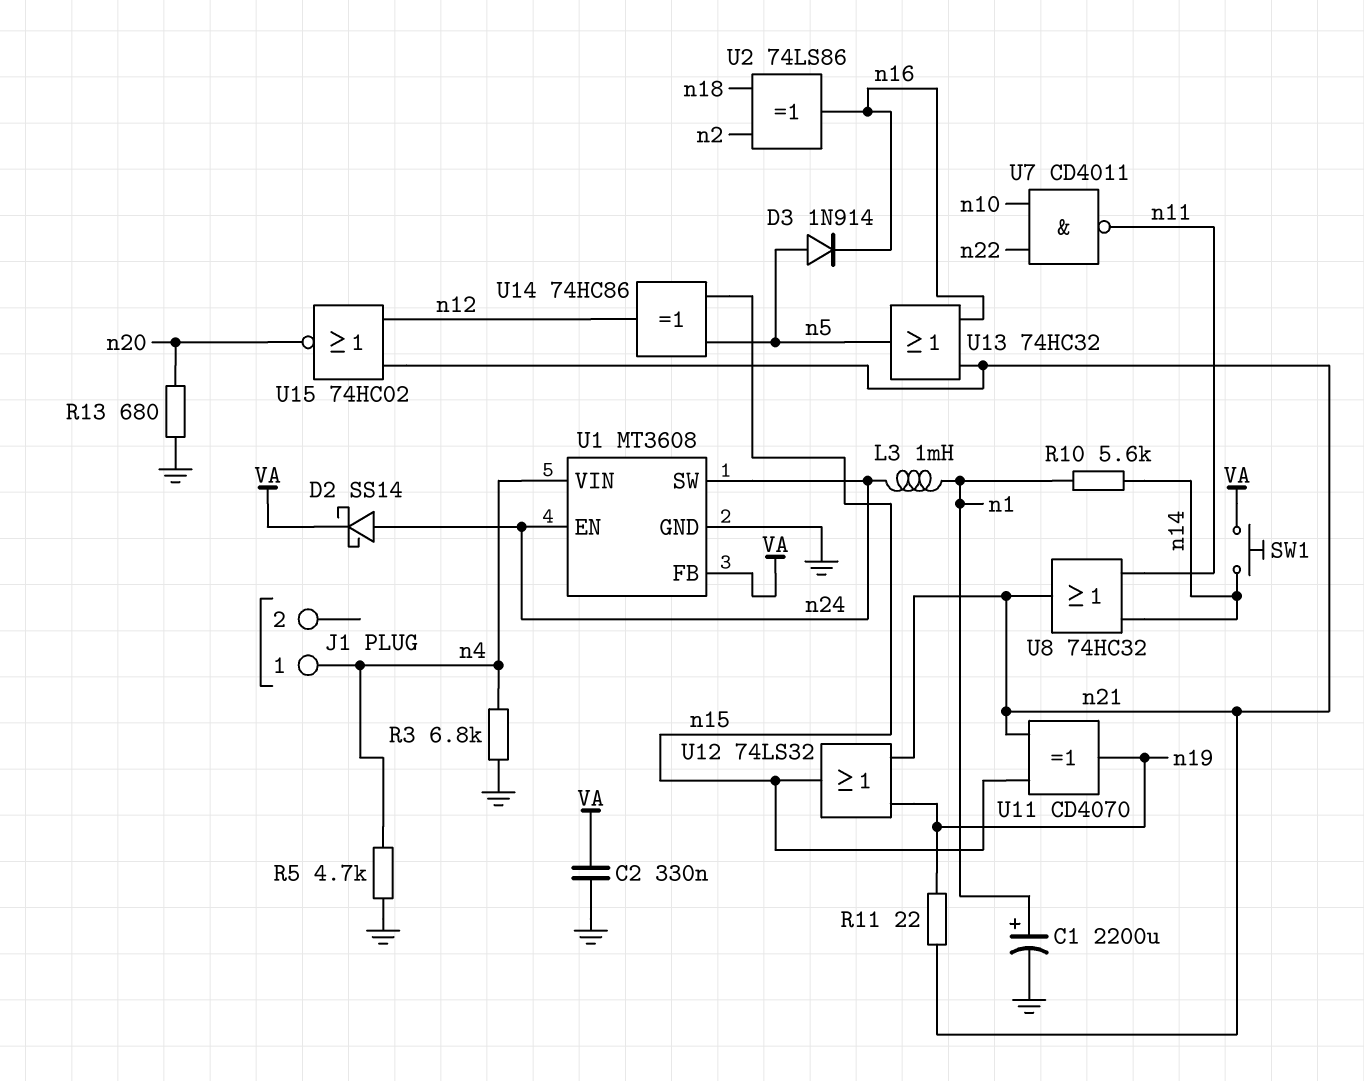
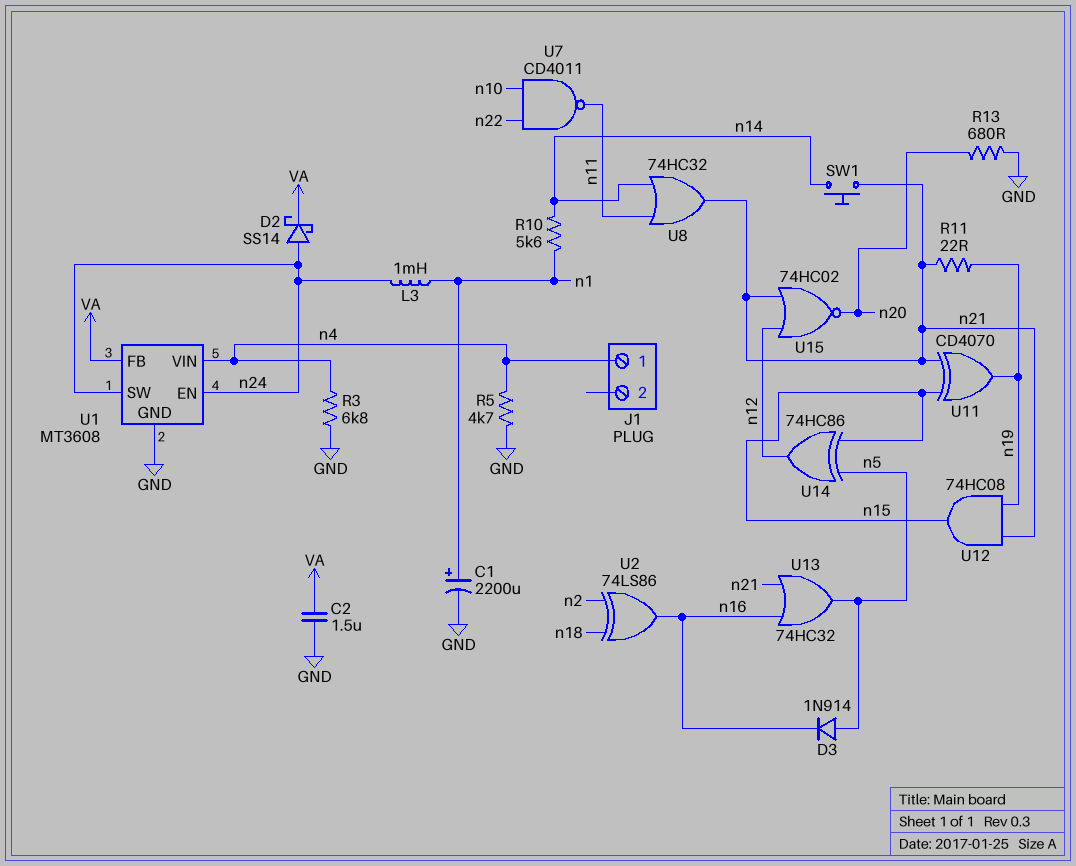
C2: 330nF (GND, VA) -> 1.5uF (GND, VA)
SW1: button (VA, n14) -> button (n14, n21)
U12: OR 74LS32 (in n19, in n21, out n15) -> AND 74HC08 (in n19, in n21, out n15)

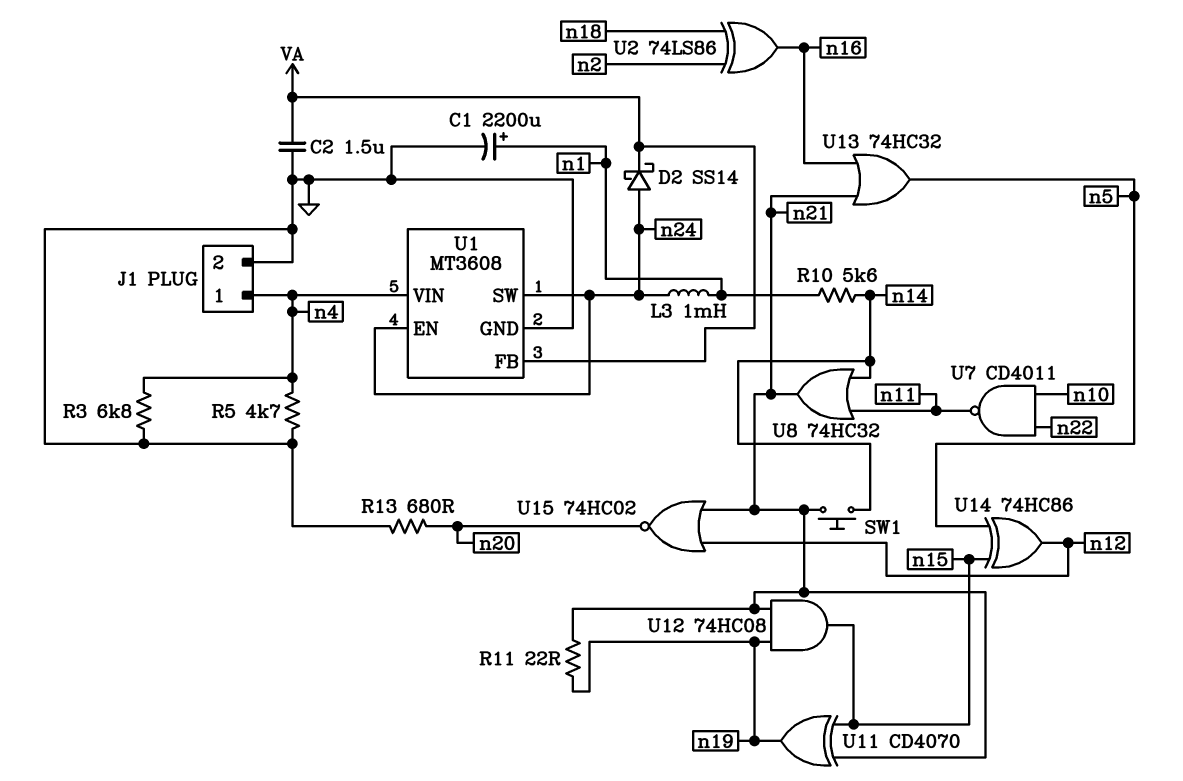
D3: diode 1N914 (A n5, K n16) -> none
J1 pin 2: none -> GND

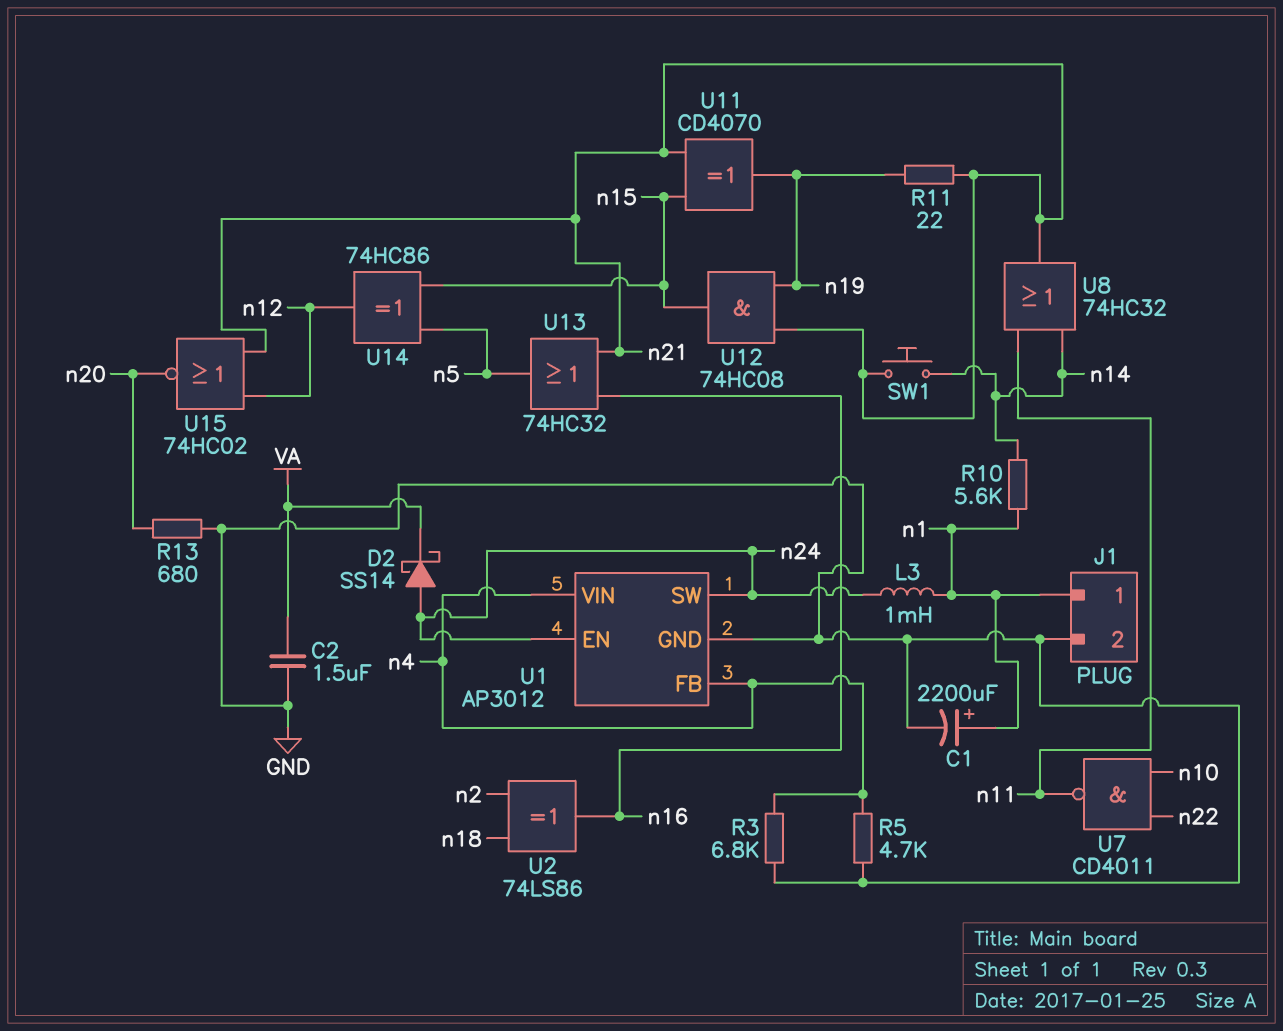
J1 pin 1: n4 -> n1
U1: MT3608 -> AP3012
U1 pin FB: VA -> n4

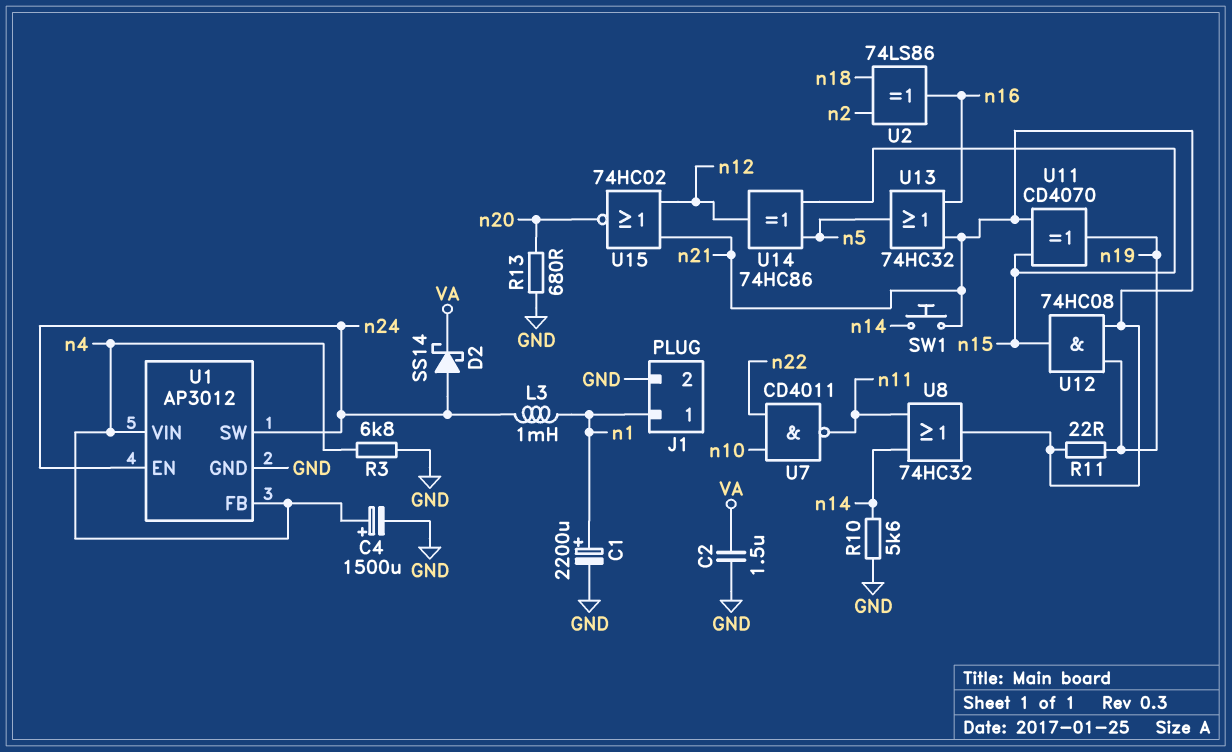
C4: none -> 1500uF (plus n4, minus GND)
R5: 4.7k (GND, n4) -> none
R10: 5.6k (n1, n14) -> 5.6k (GND, n14)

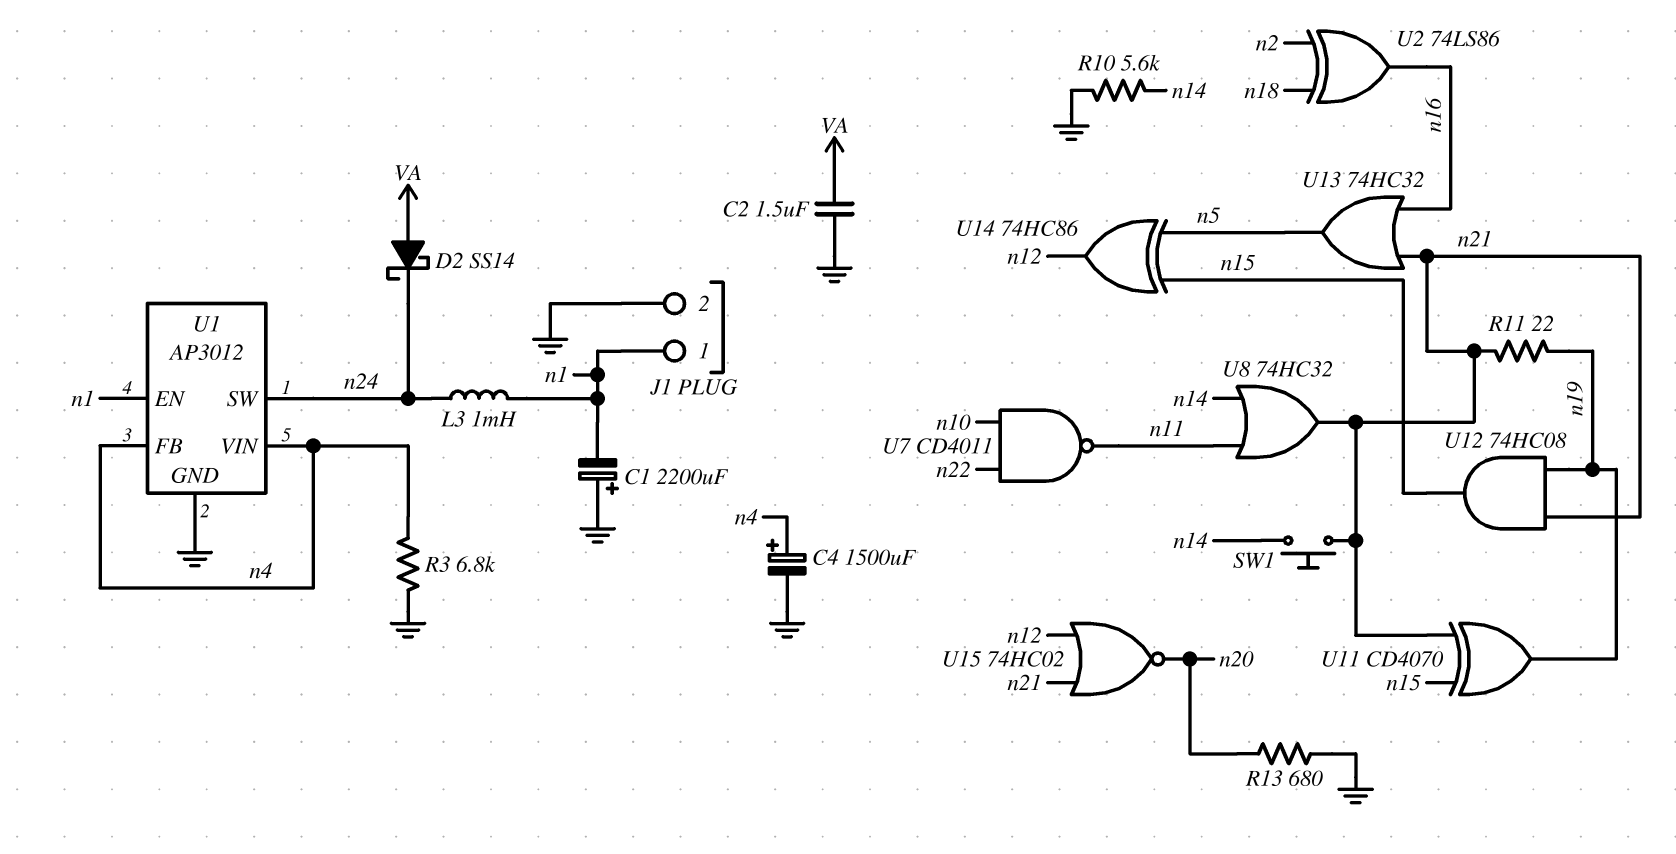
C1: 2200uF (plus n1, minus GND) -> 2200uF (plus GND, minus n1)
D2: schottky SS14 (A n24, K VA) -> schottky SS14 (A VA, K n24)
U1 pin EN: n24 -> n1

